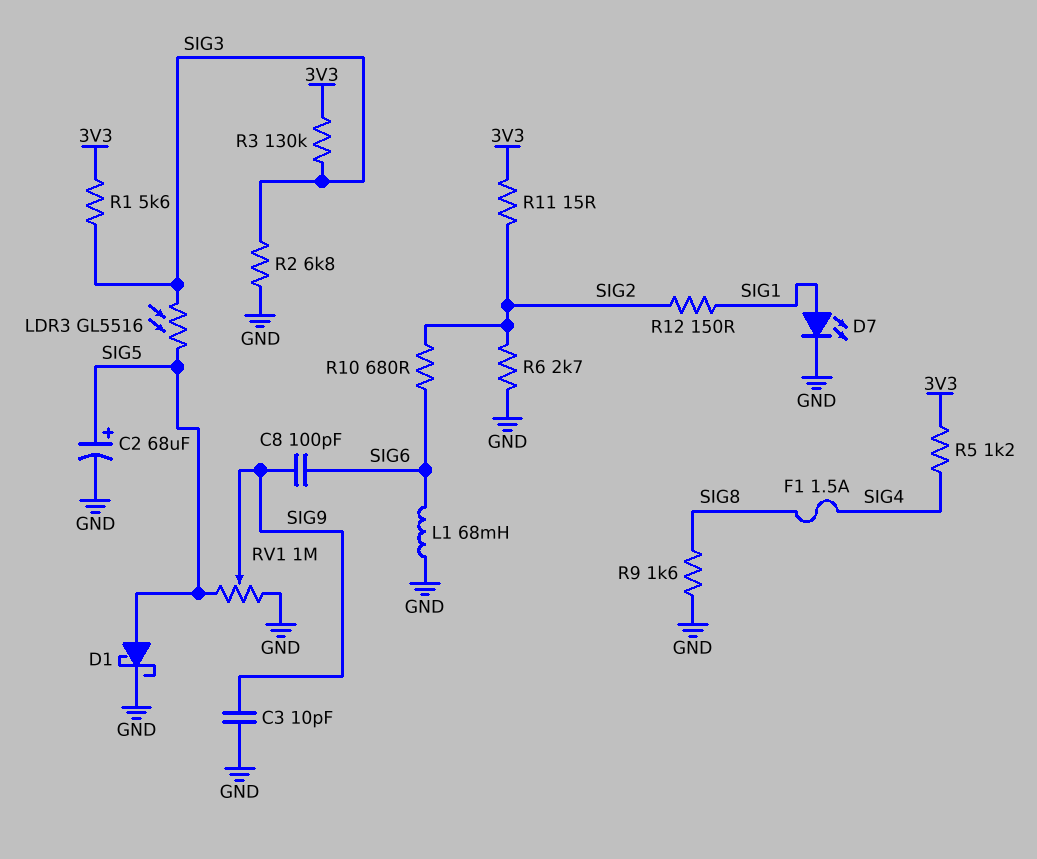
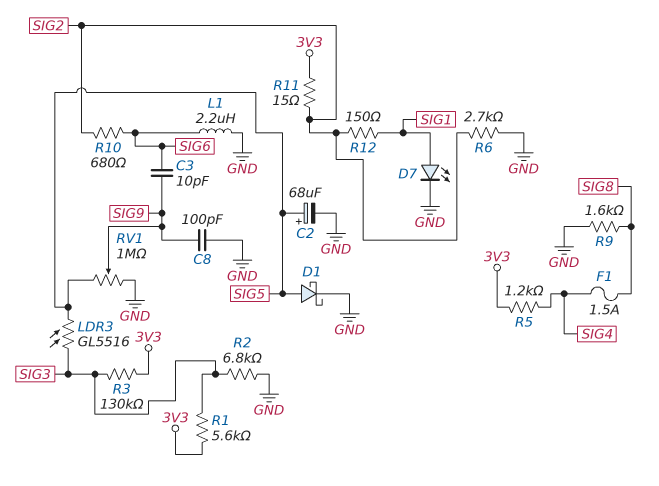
C3: 10pF (GND, SIG9) -> 10pF (SIG6, SIG9)
C8: 100pF (SIG6, SIG9) -> 100pF (GND, SIG9)
L1: 68mH (GND, SIG6) -> 2.2uH (GND, SIG6)

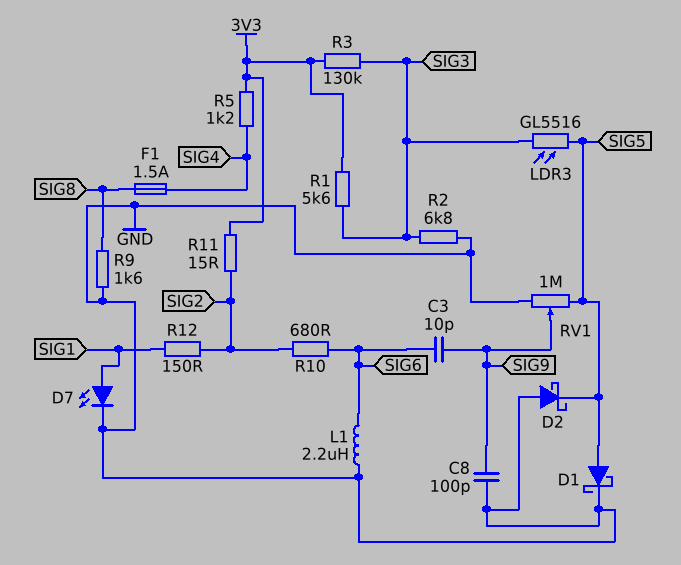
C2: 68uF (plus SIG5, minus GND) -> none
D2: none -> schottky (A GND, K SIG5)
R6: 2.7k (GND, SIG2) -> none

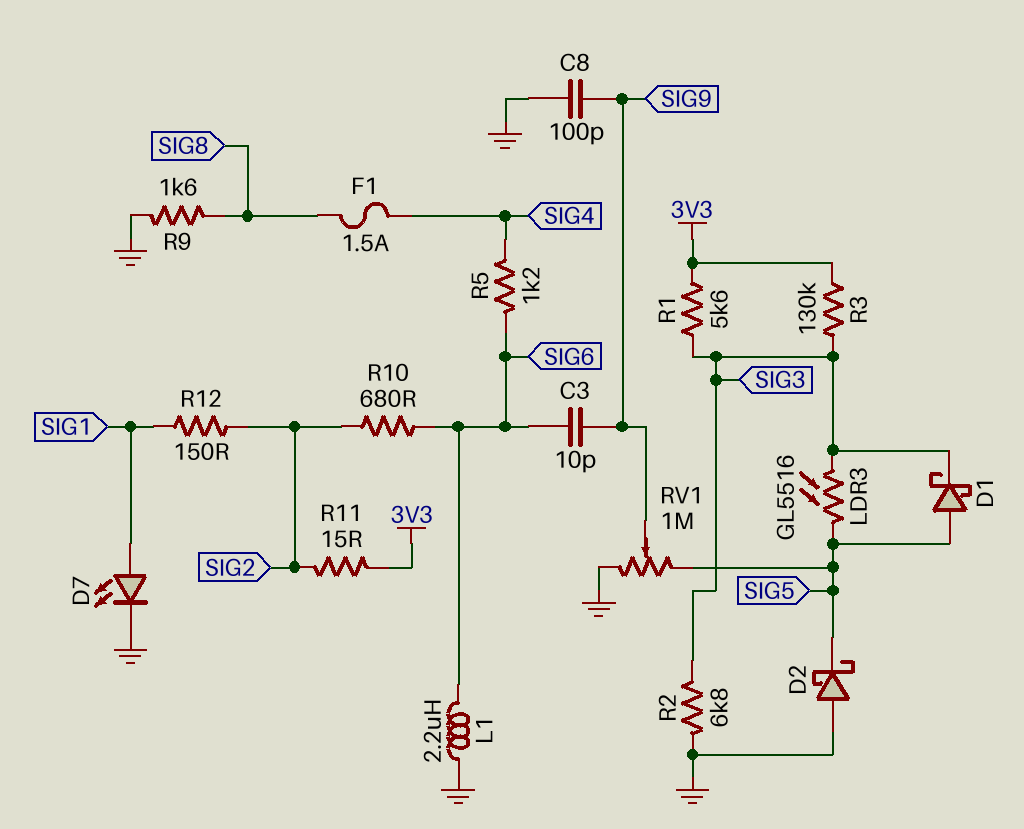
D1: schottky (A SIG5, K GND) -> schottky (A SIG5, K SIG3)
R5: 1.2k (3V3, SIG4) -> 1.2k (SIG4, SIG6)

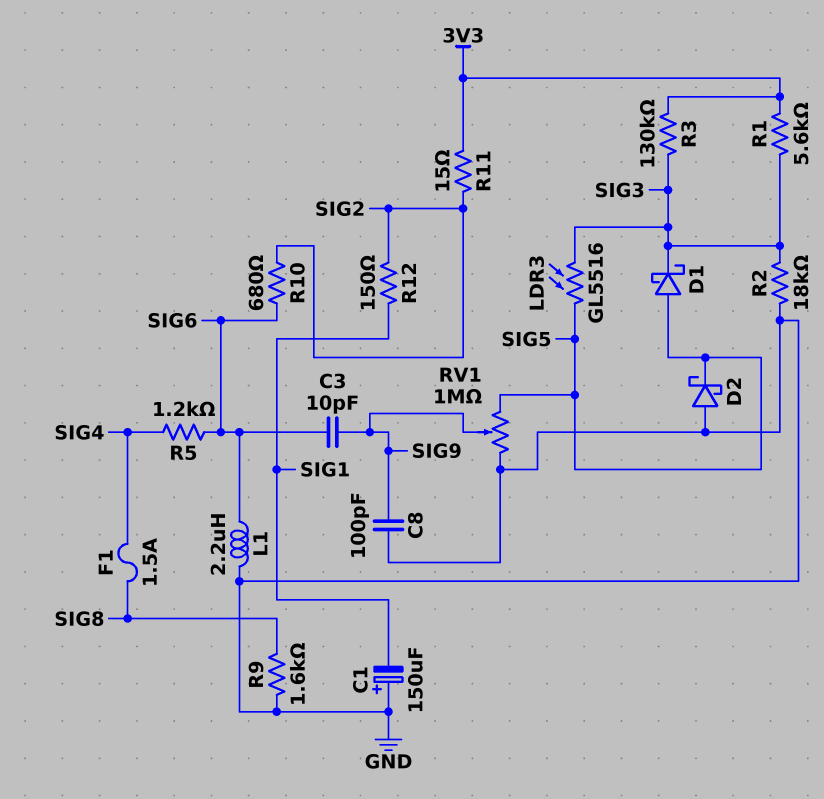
C1: none -> 150uF (plus GND, minus SIG1)
D7: LED (A SIG1, K GND) -> none
R2: 6.8k (GND, SIG3) -> 18k (GND, SIG3)

